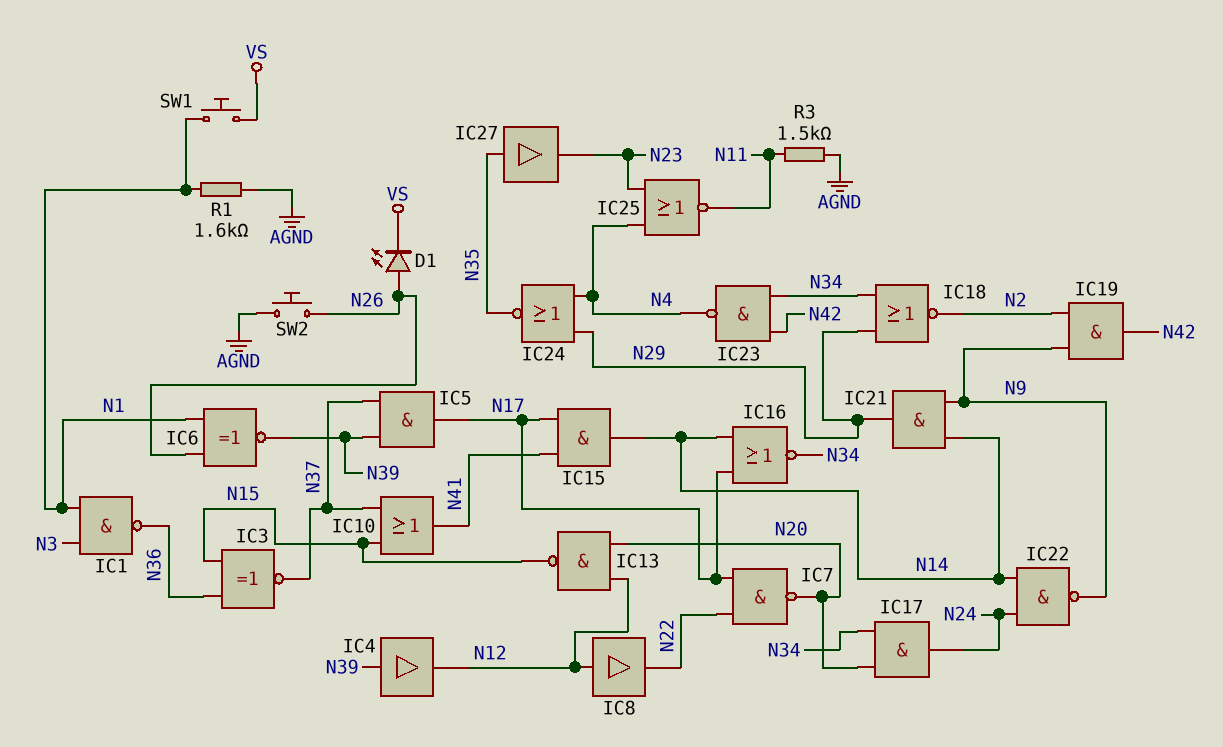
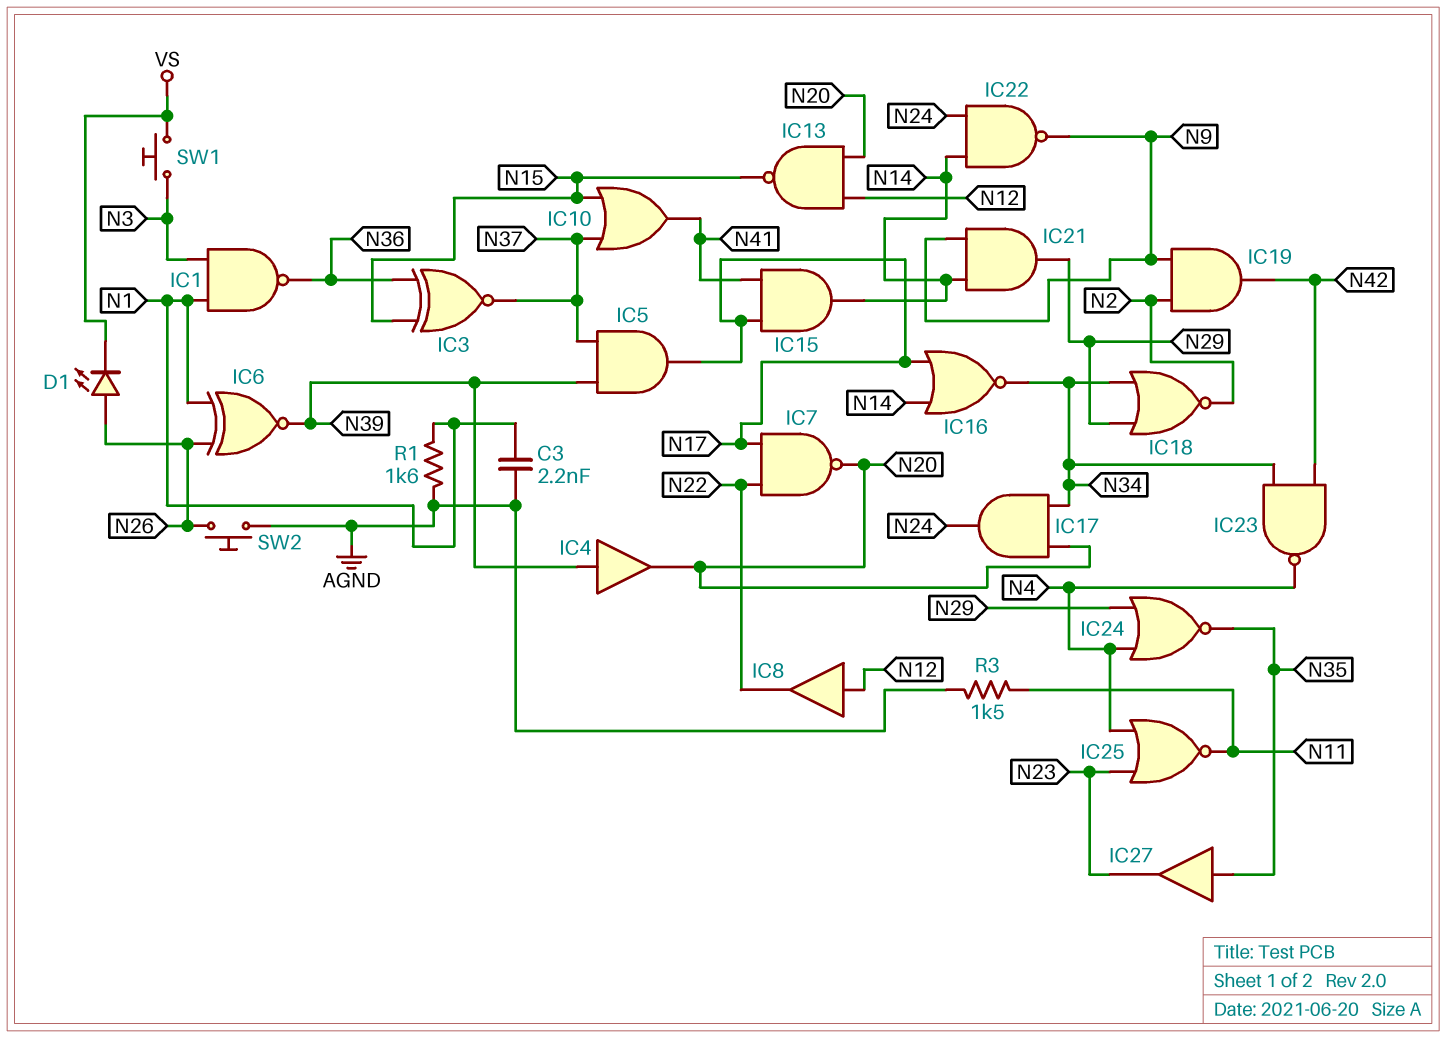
C3: none -> 2.2nF (AGND, N1)
IC4: buffer (in N39, out N12) -> buffer (in N39, out N20)
SW1: button (N1, VS) -> button (N3, VS)

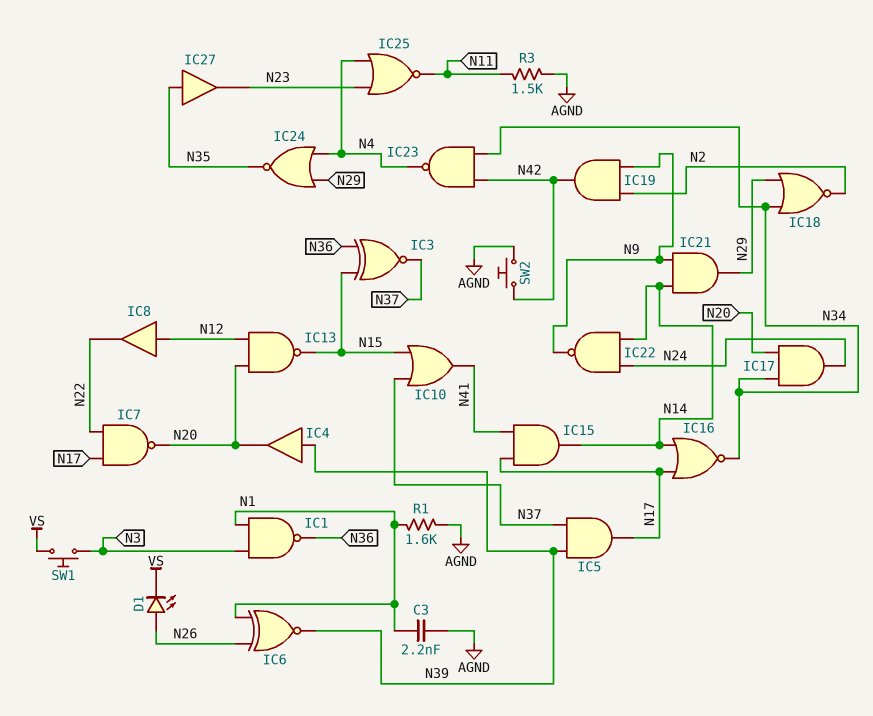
SW2: button (AGND, N26) -> button (AGND, N42)

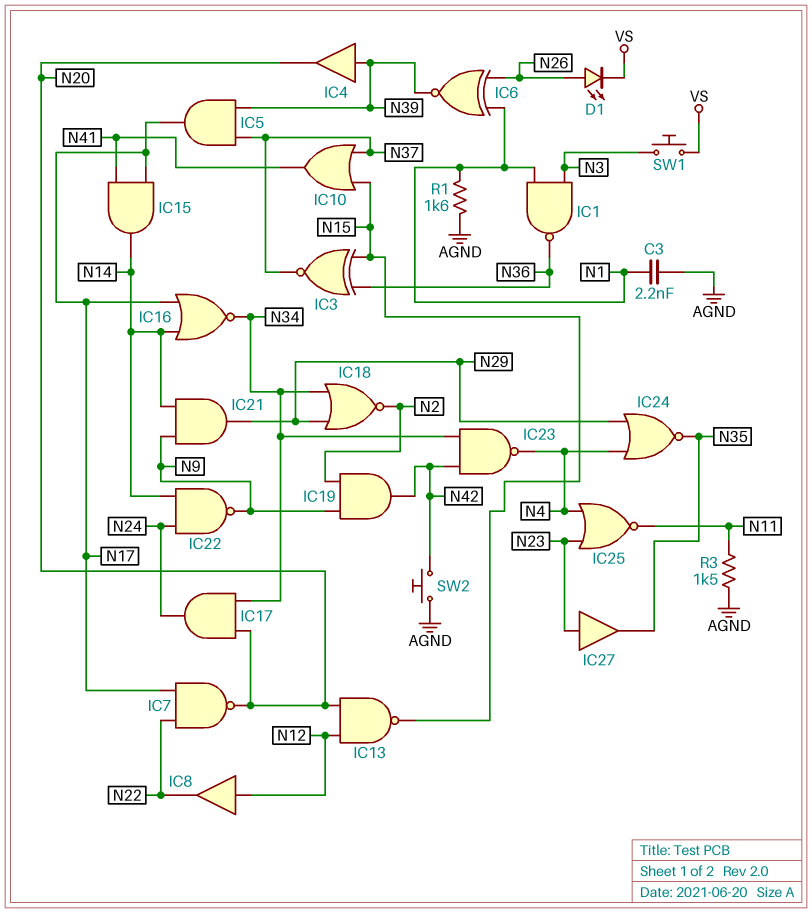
IC27: buffer (in N35, out N23) -> buffer (in N23, out N35)

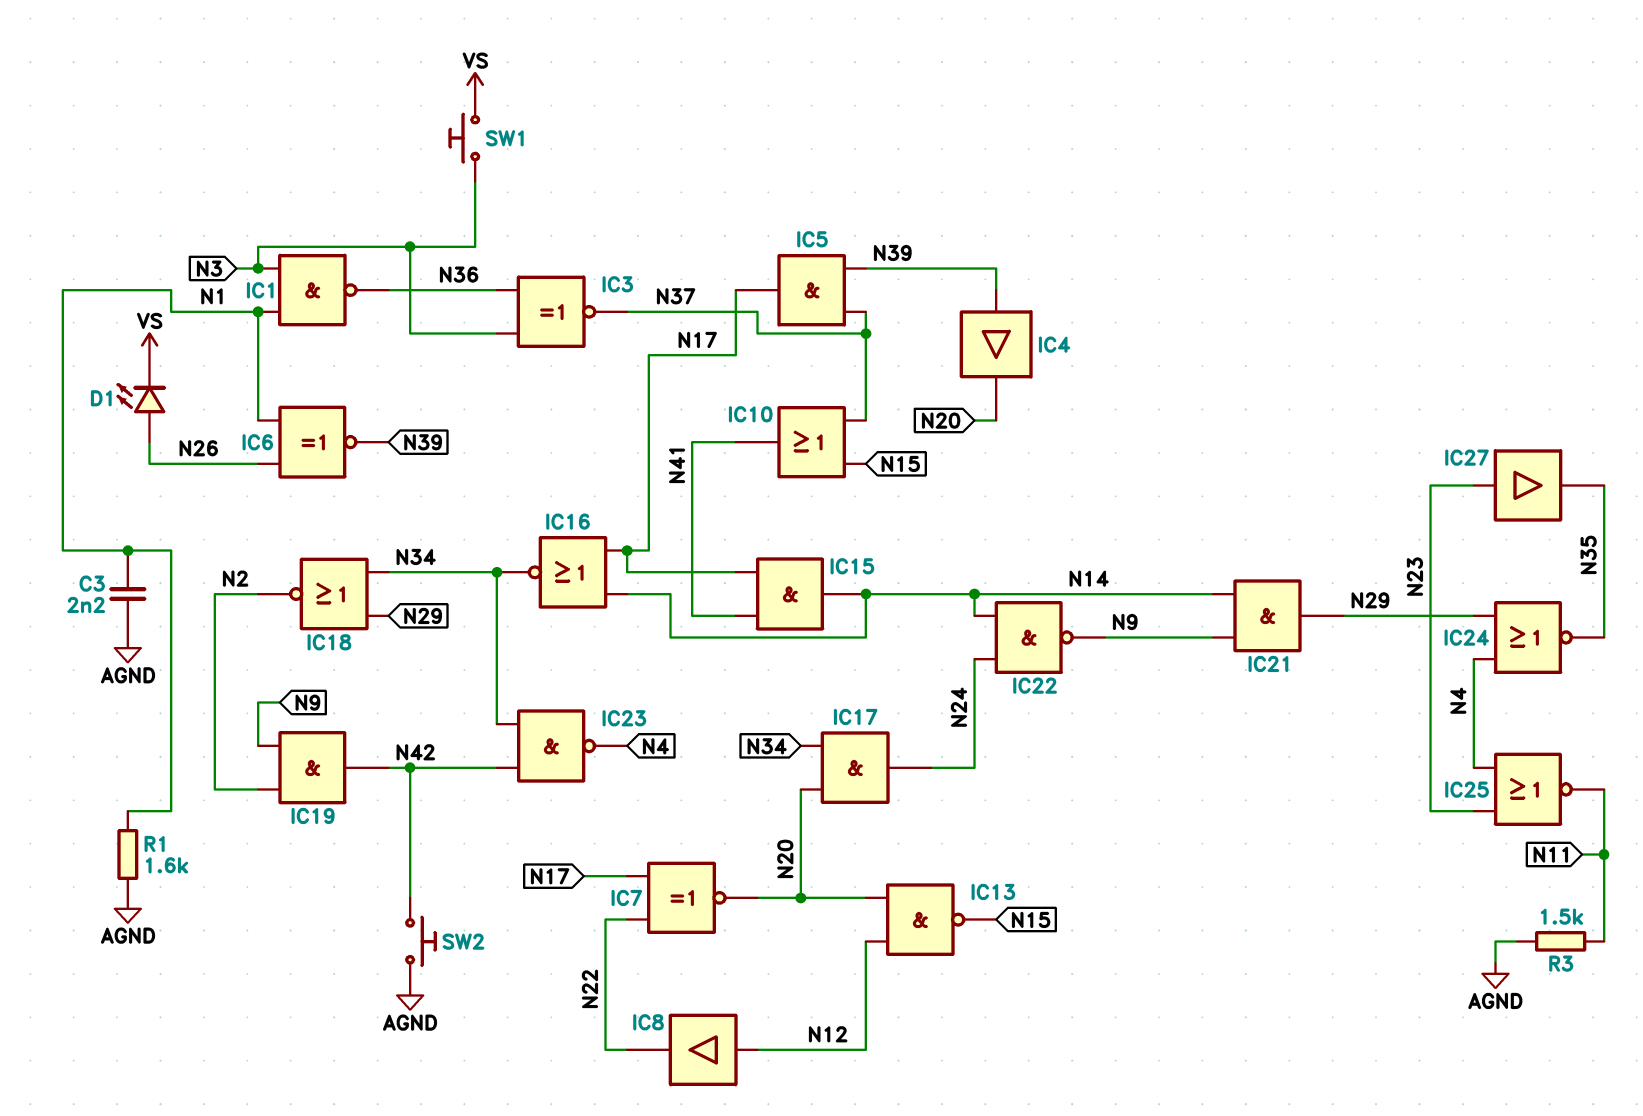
IC3: XNOR (in N15, in N36, out N37) -> XNOR (in N3, in N36, out N37)
IC7: NAND (in N17, in N22, out N20) -> XNOR (in N17, in N22, out N20)

